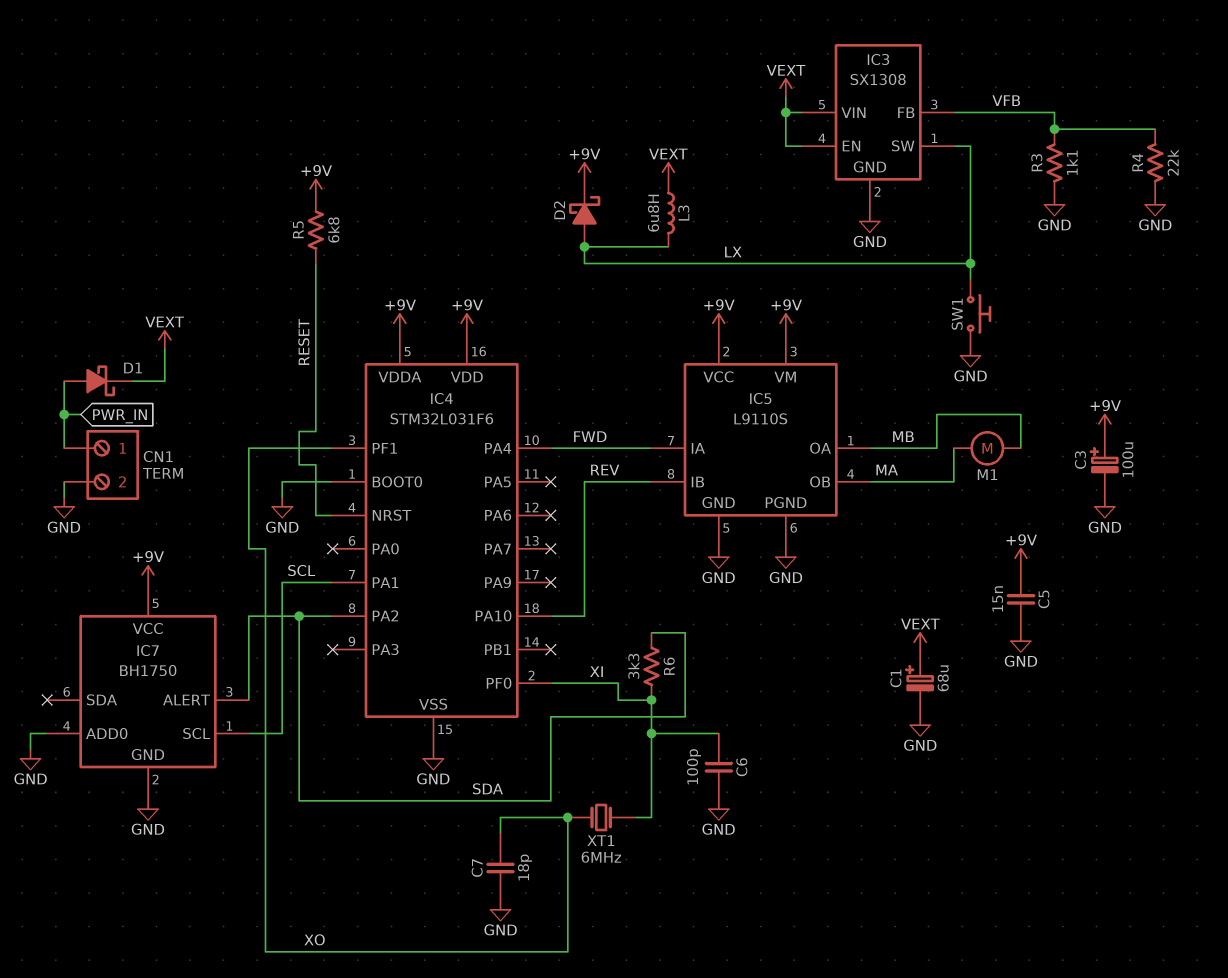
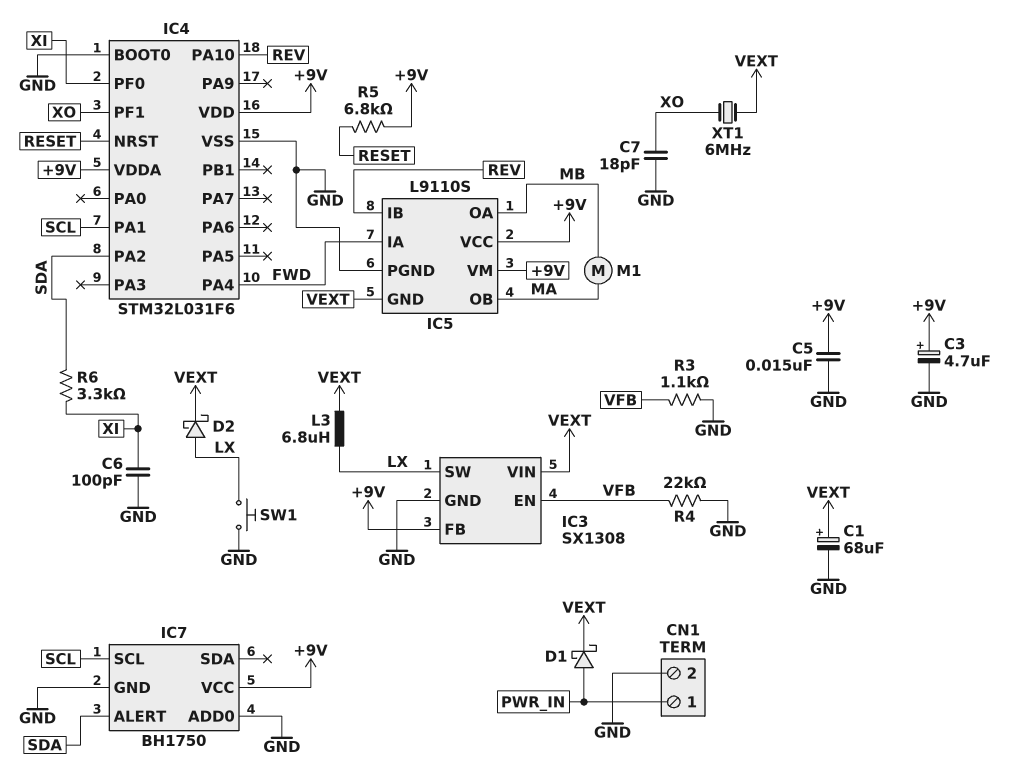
C3: 100uF (plus +9V, minus GND) -> 4.7uF (plus +9V, minus GND)
D2: schottky (A LX, K +9V) -> schottky (A LX, K VEXT)
IC3 pin EN: VEXT -> VFB
IC3 pin FB: VFB -> +9V
IC5 pin GND: GND -> VEXT
XT1: 6MHz (XI, XO) -> 6MHz (VEXT, XO)

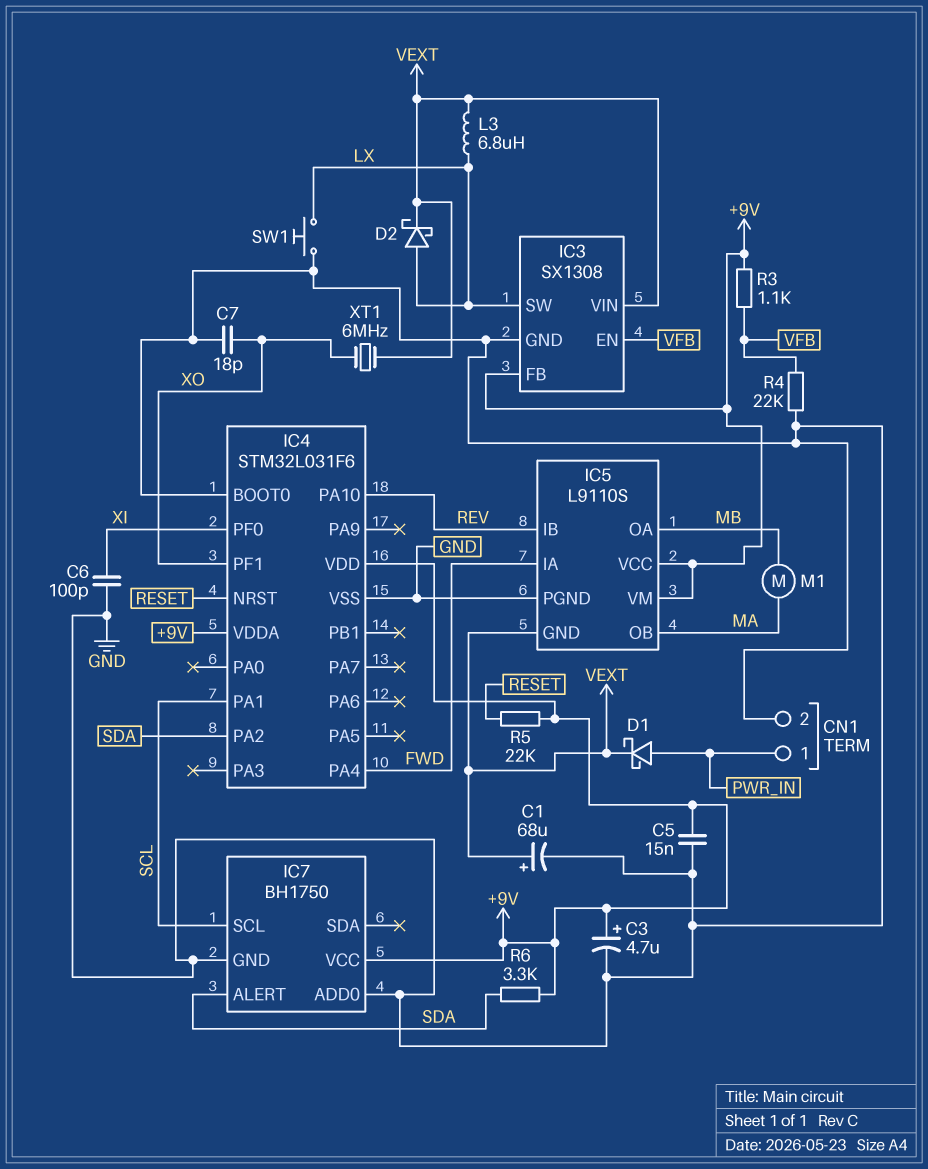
R3: 1.1k (GND, VFB) -> 1.1k (+9V, VFB)
R5: 6.8k (+9V, RESET) -> 22k (+9V, RESET)
R6: 3.3k (SDA, XI) -> 3.3k (+9V, SDA)

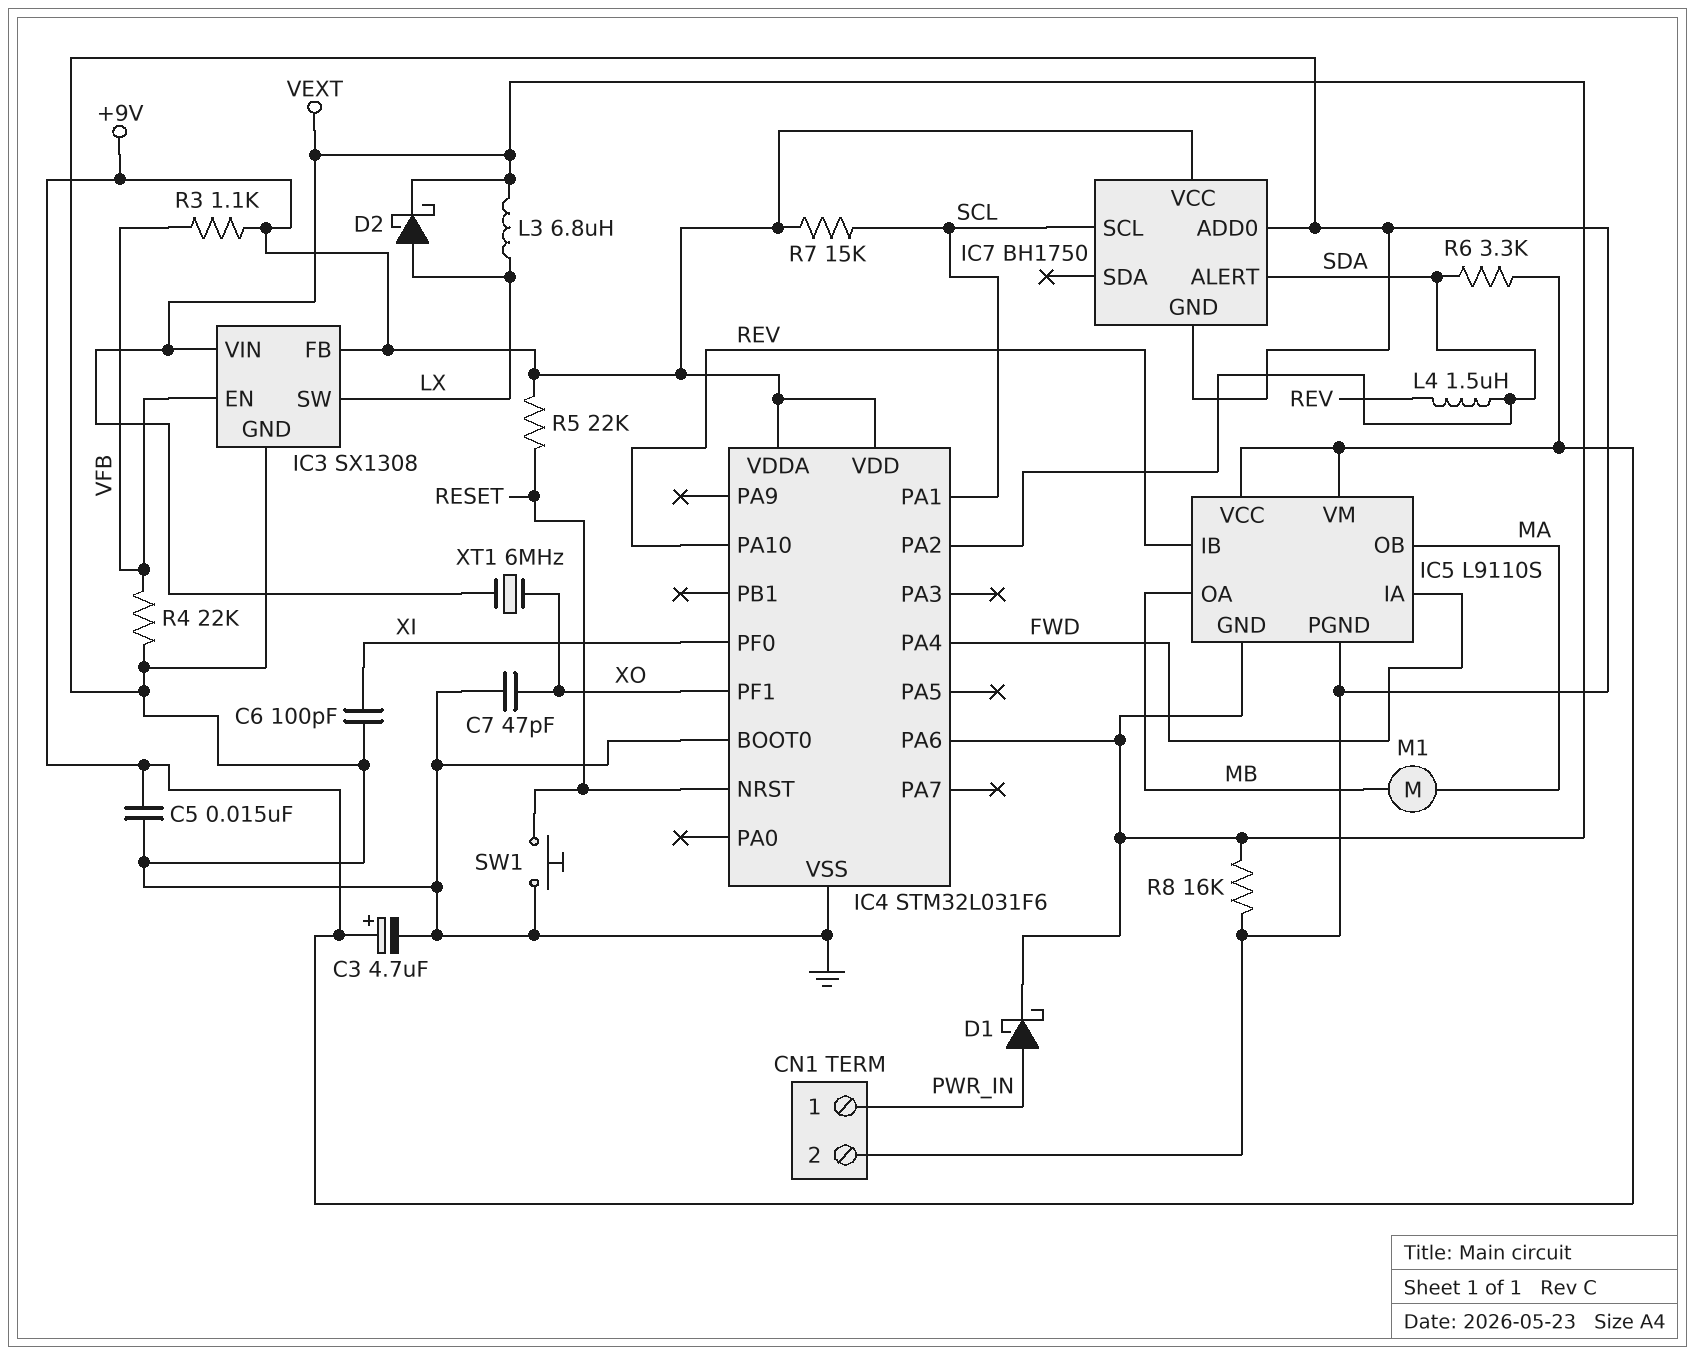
C1: 68uF (plus VEXT, minus GND) -> none
C7: 18pF (GND, XO) -> 47pF (GND, XO)
IC4 pin PA6: none -> VEXT
L4: none -> 1.5uH (REV, SDA)
R7: none -> 15k (+9V, SCL)
R8: none -> 16k (GND, VEXT)
SW1: button (GND, LX) -> button (GND, RESET)

